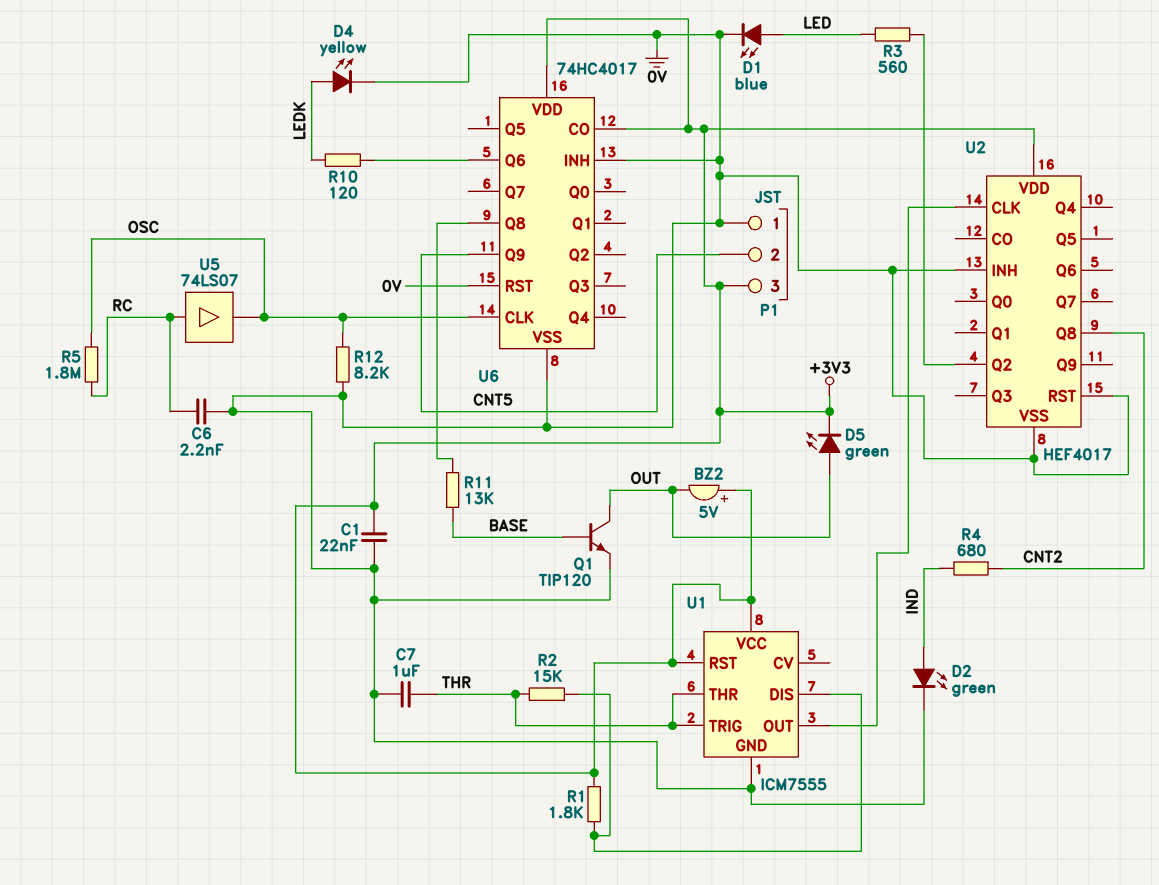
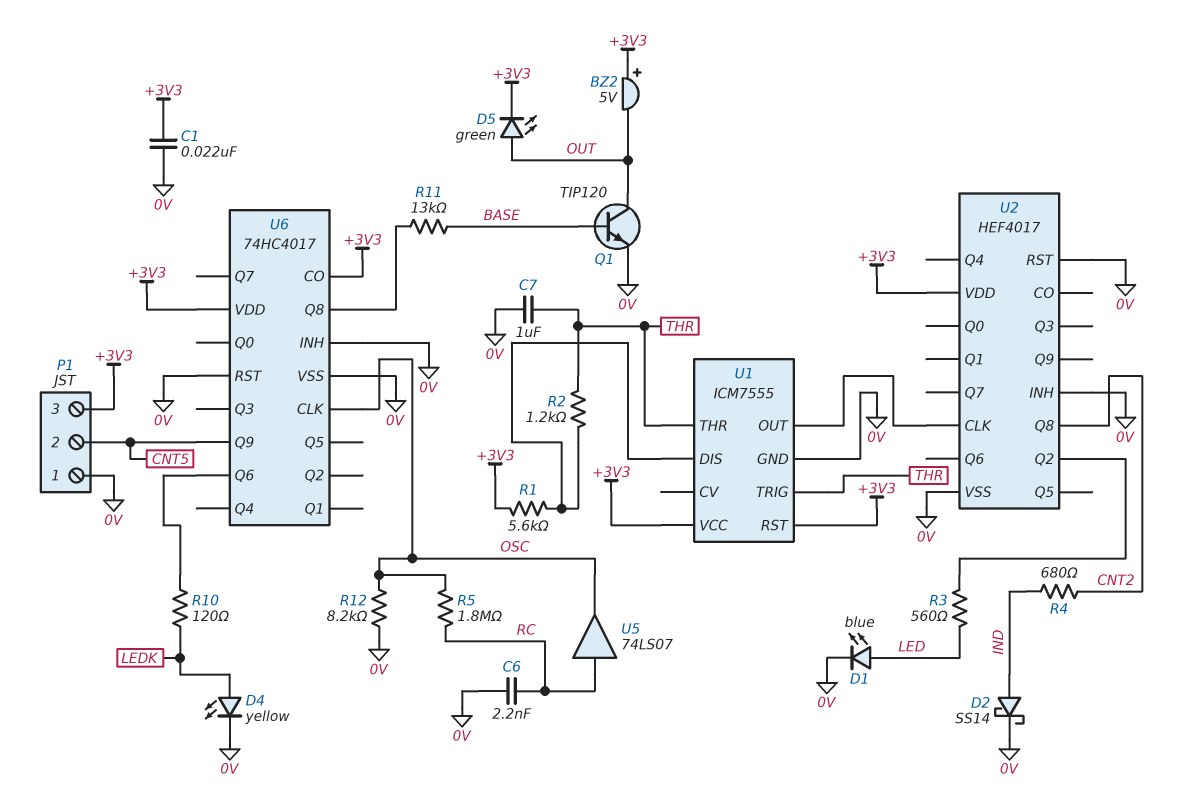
D2: LED green (A IND, K 0V) -> schottky SS14 (A IND, K 0V)
R1: 1.8k (+3V3, U1/DIS) -> 5.6k (+3V3, U1/DIS)
R2: 15k (THR, U1/DIS) -> 1.2k (THR, U1/DIS)

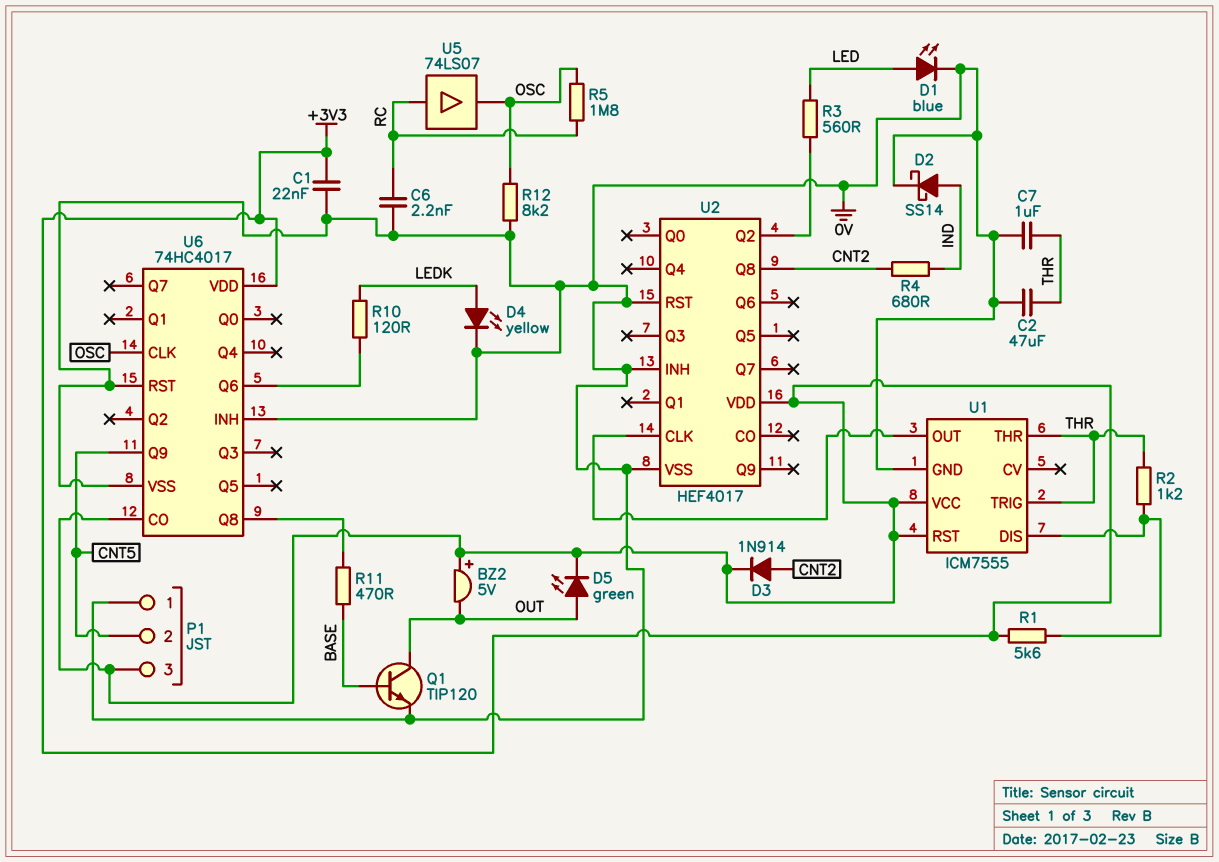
C2: none -> 47uF (0V, THR)
D3: none -> diode 1N914 (A CNT2, K +3V3)
R11: 13k (BASE, U6/Q8) -> 470 (BASE, U6/Q8)

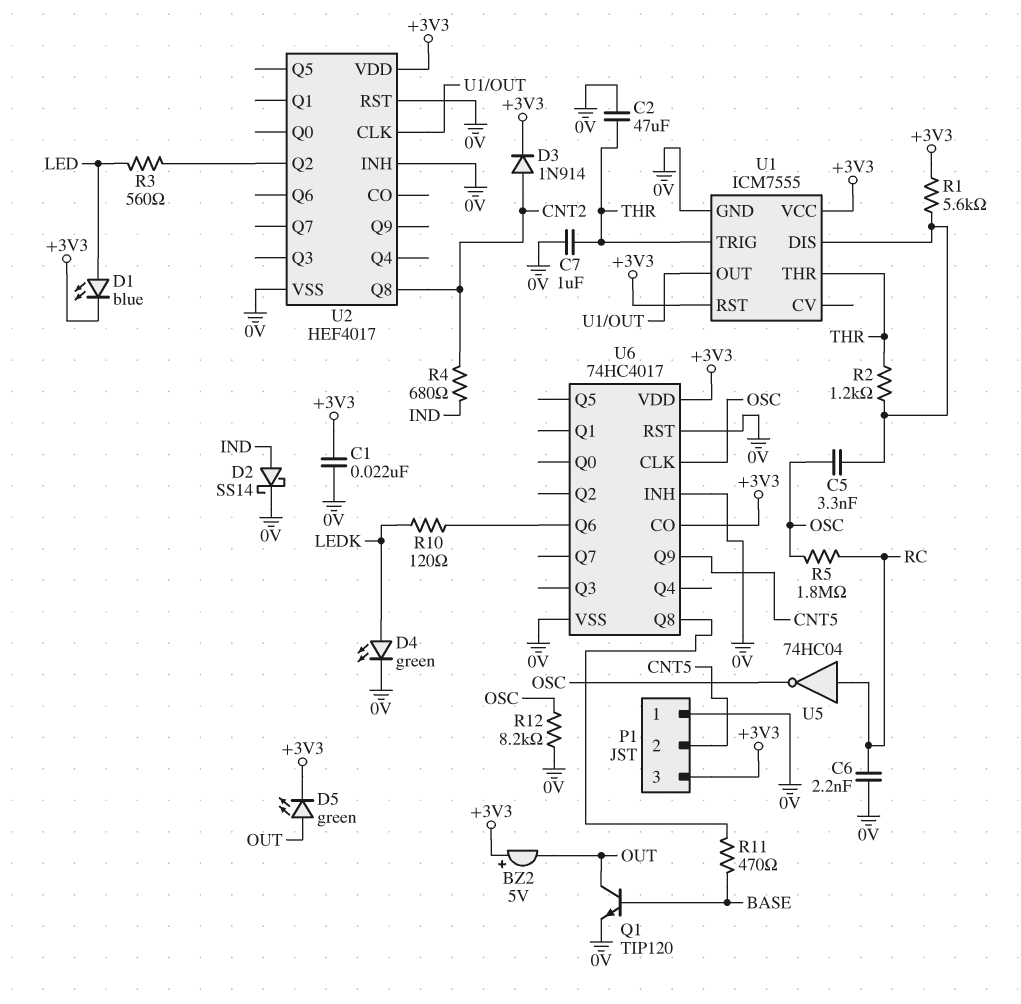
C5: none -> 3.3nF (OSC, U1/DIS)
D1: LED blue (A LED, K 0V) -> LED blue (A LED, K +3V3)
D4: LED yellow (A LEDK, K 0V) -> LED green (A LEDK, K 0V)
U5: buffer 74LS07 (in RC, out OSC) -> NOT 74HC04 (in RC, out OSC)

